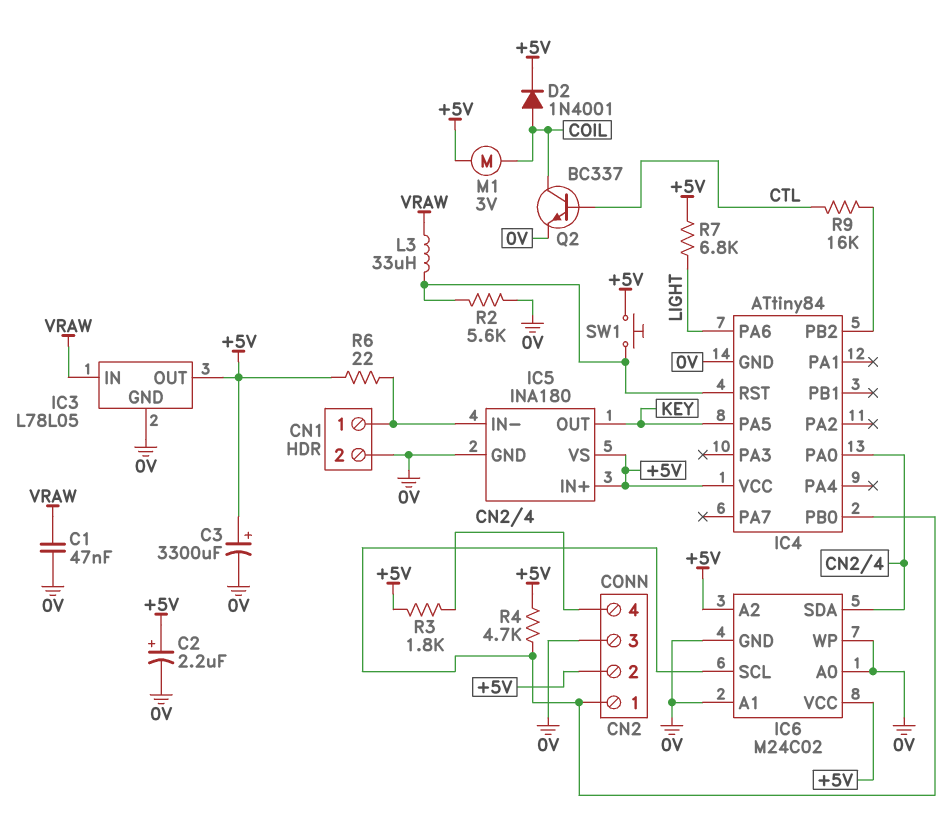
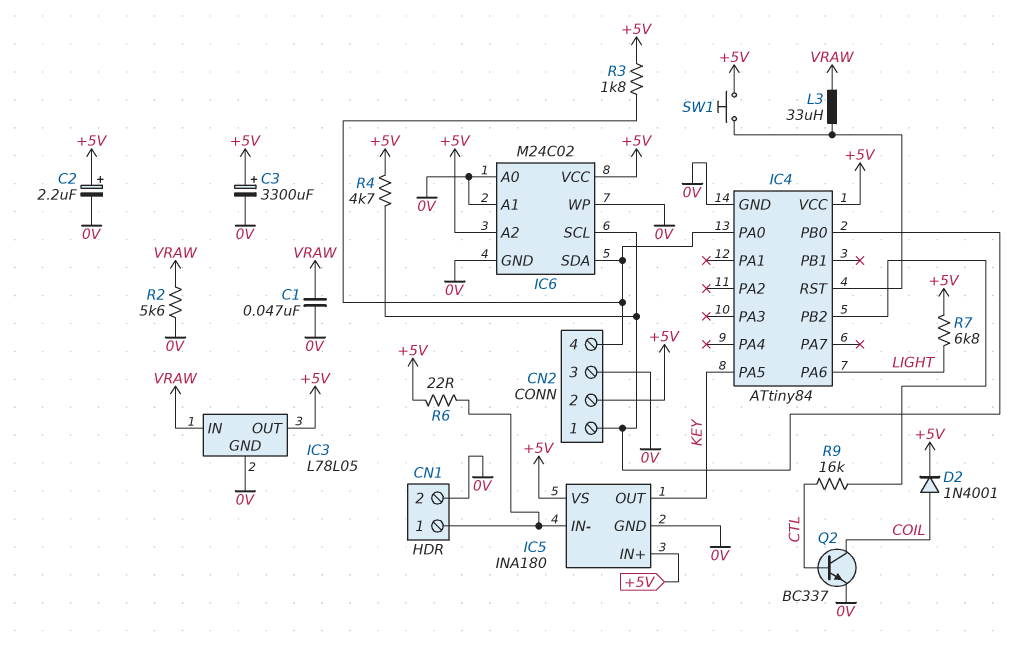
M1: motor 3V (+5V, COIL) -> none
R2: 5.6k (0V, IC4/RST) -> 5.6k (0V, VRAW)

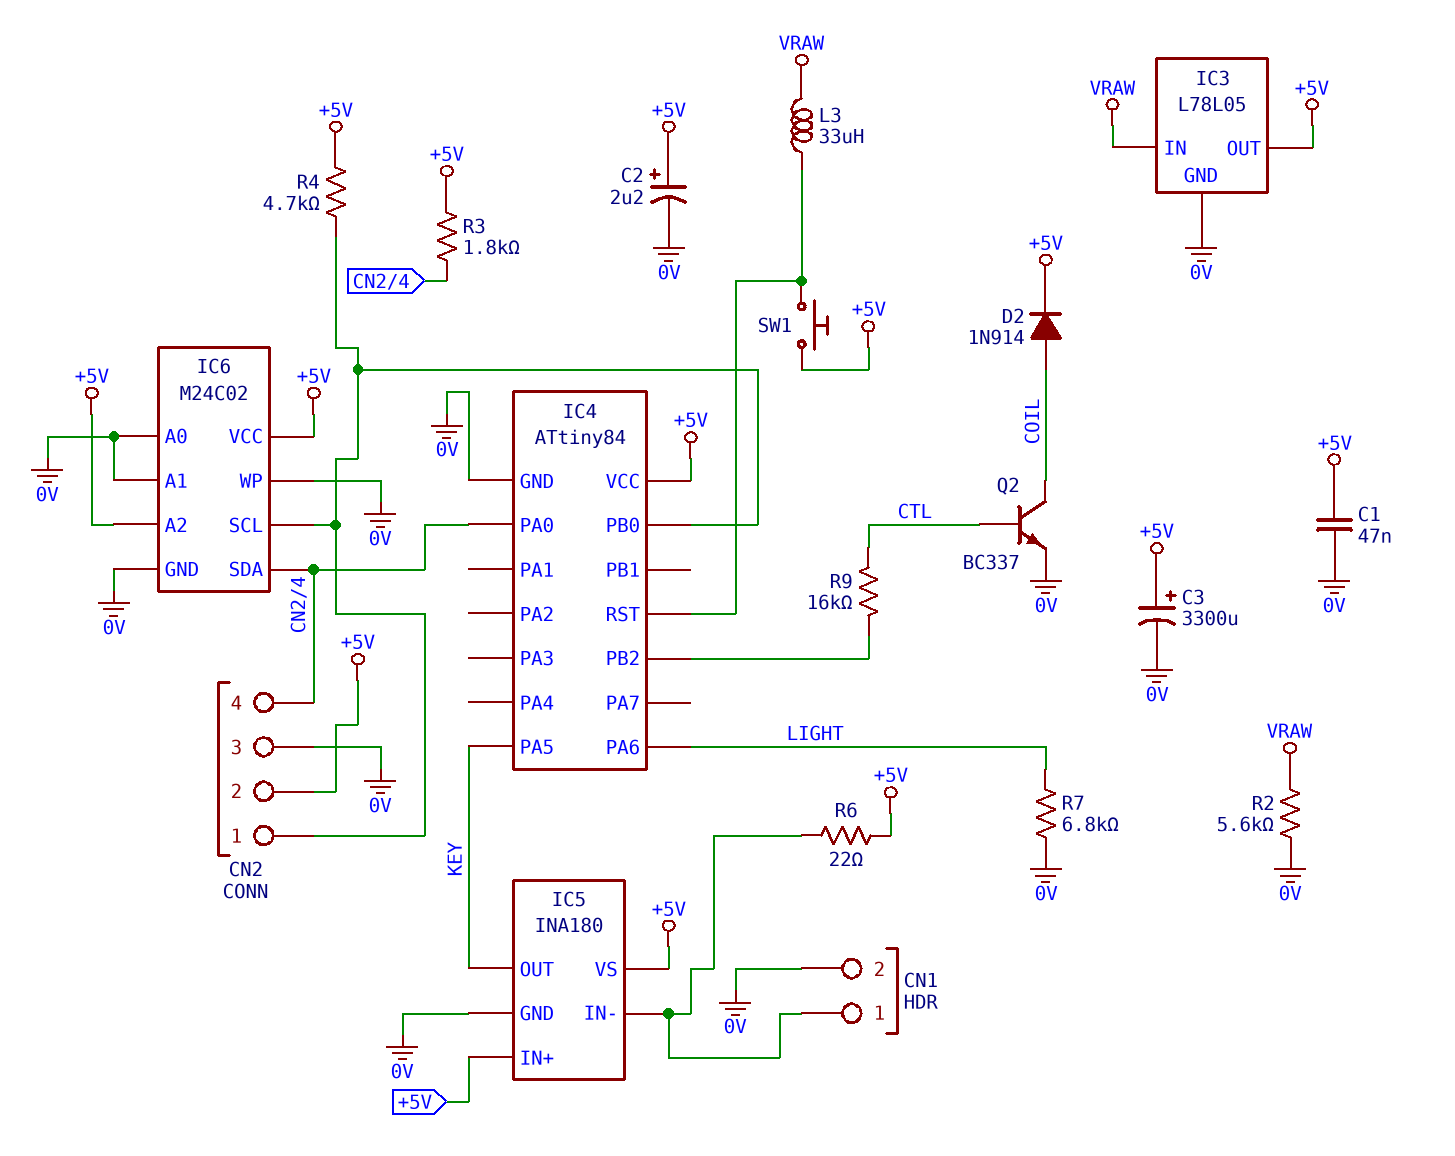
C1: 47nF (0V, VRAW) -> 47nF (+5V, 0V)
D2: diode 1N4001 (A COIL, K +5V) -> diode 1N914 (A COIL, K +5V)
R7: 6.8k (+5V, LIGHT) -> 6.8k (0V, LIGHT)

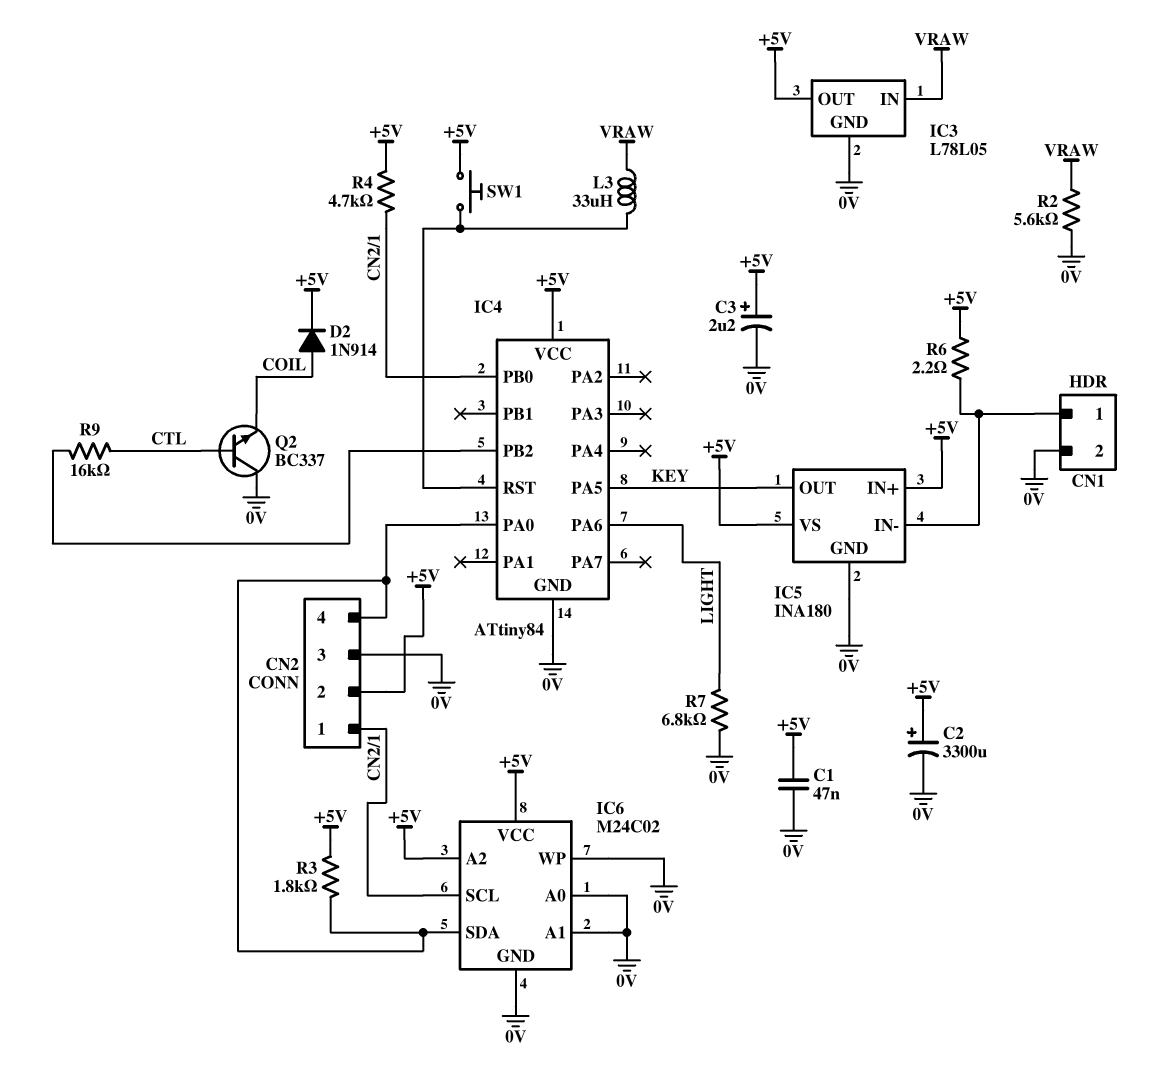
C2: 2.2uF (plus +5V, minus 0V) -> 3300uF (plus +5V, minus 0V)
C3: 3300uF (plus +5V, minus 0V) -> 2.2uF (plus +5V, minus 0V)
Q2: NPN BC337 (B CTL, C COIL, E 0V) -> NPN BC337 (B CTL, C 0V, E COIL)
R6: 22 (+5V, CN1/1) -> 2.2 (+5V, CN1/1)

